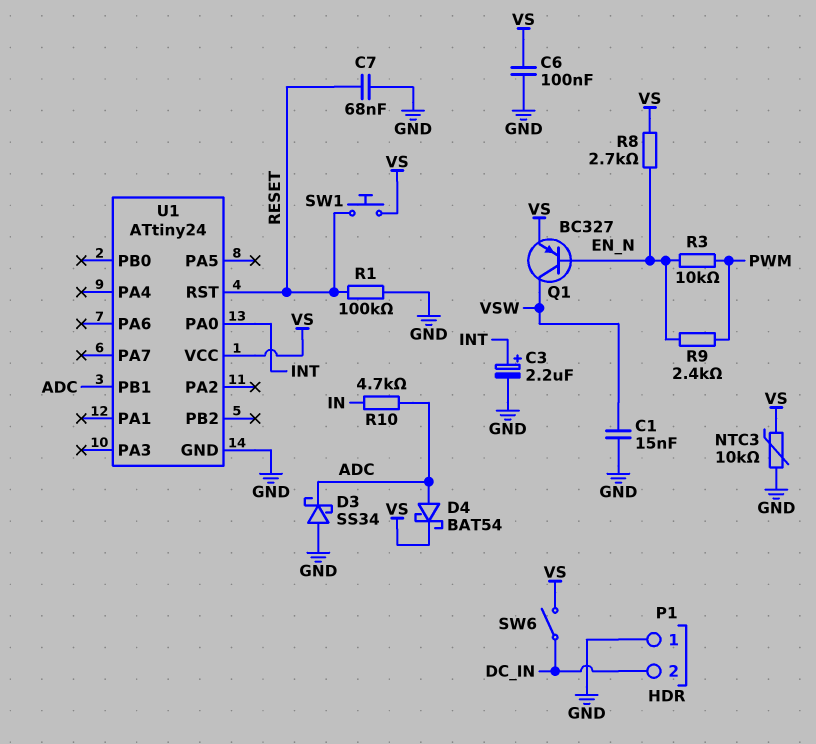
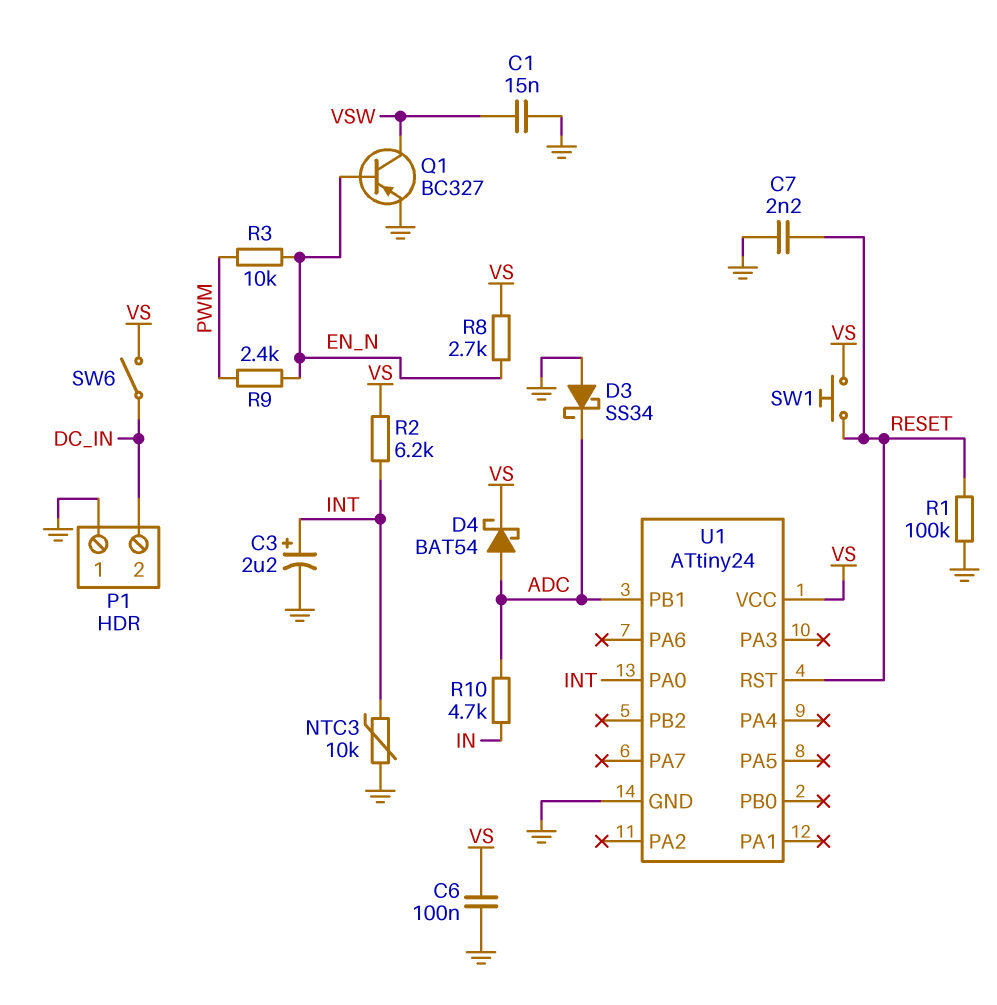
C7: 68nF (GND, RESET) -> 2.2nF (GND, RESET)
NTC3: 10k (GND, VS) -> 10k (GND, INT)
Q1: PNP BC327 (B EN_N, C VSW, E VS) -> PNP BC327 (B EN_N, C VSW, E GND)
R2: none -> 6.2k (INT, VS)

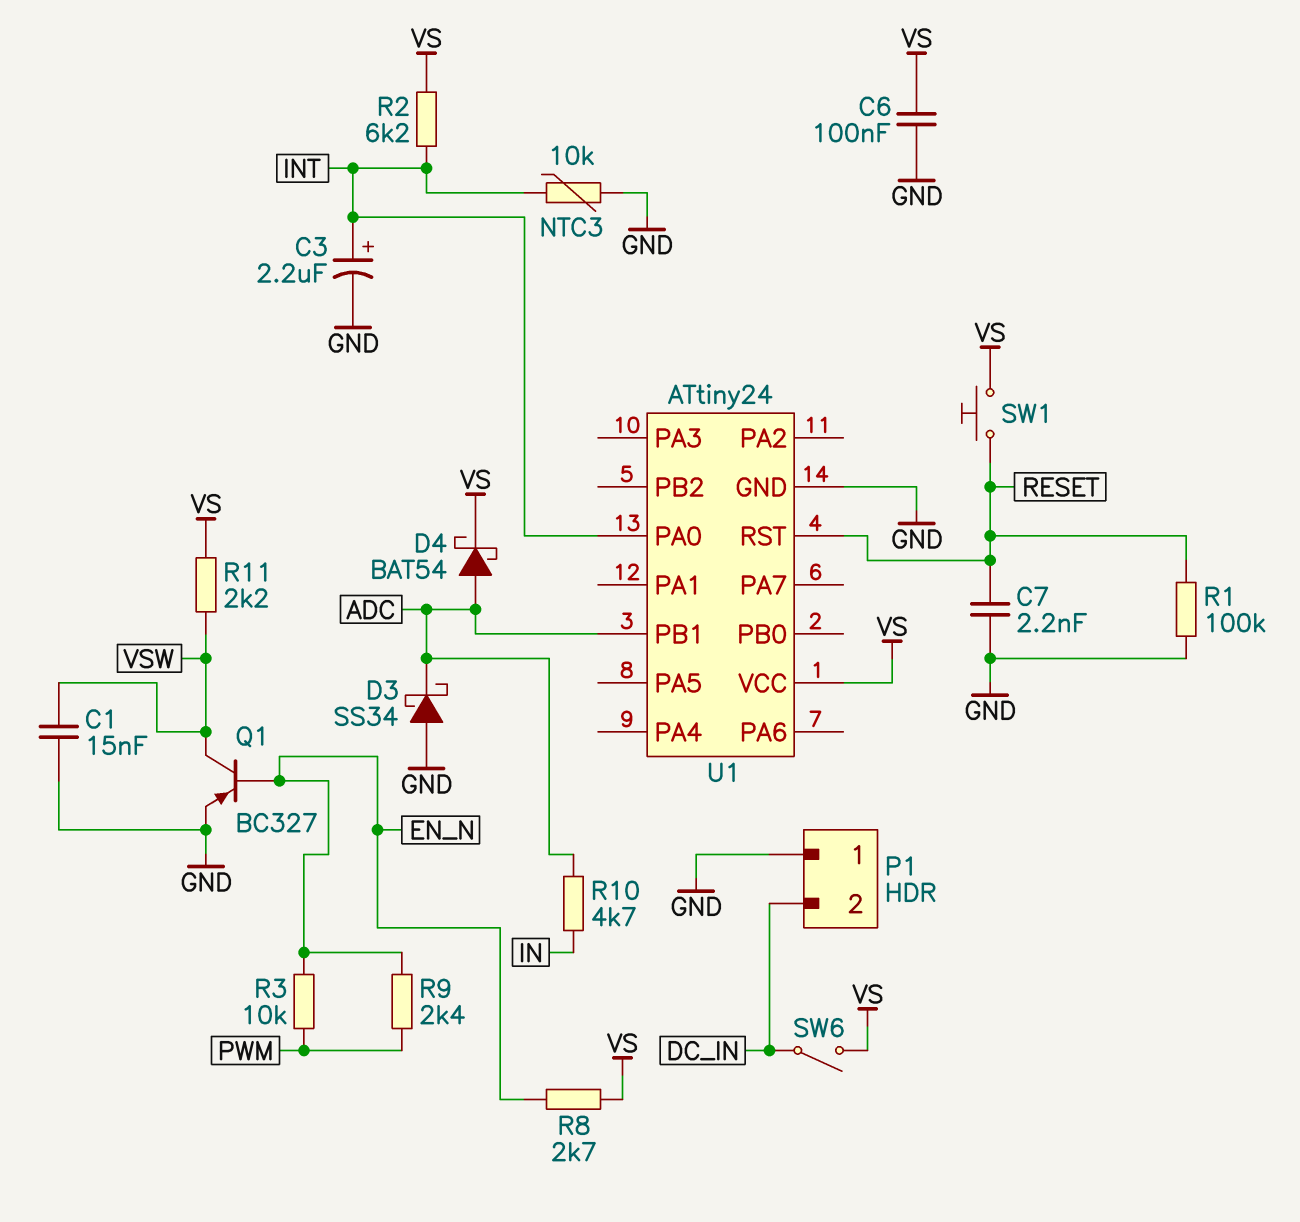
R11: none -> 2.2k (VS, VSW)

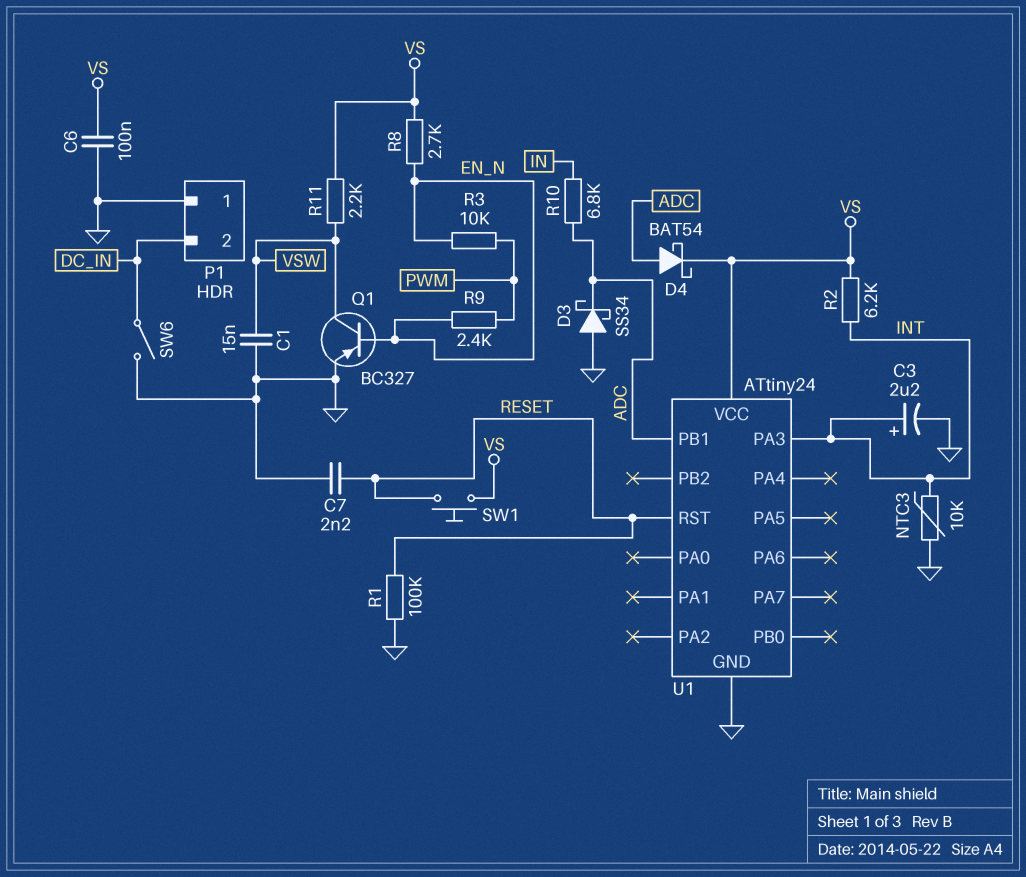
R10: 4.7k (ADC, IN) -> 6.8k (ADC, IN)
SW6: switch (DC_IN, VS) -> switch (DC_IN, GND)
U1 pin PA0: INT -> none
U1 pin PA3: none -> INT

